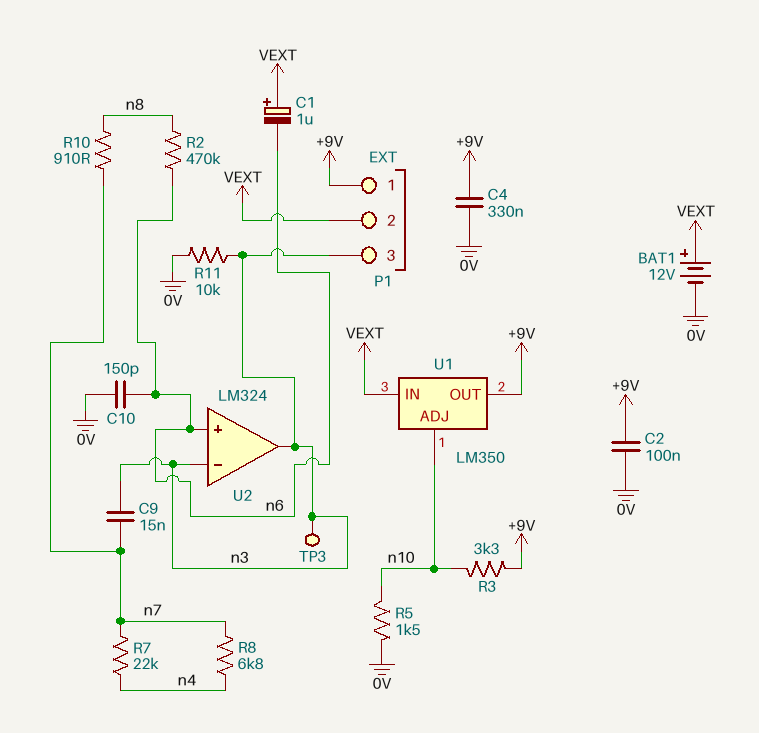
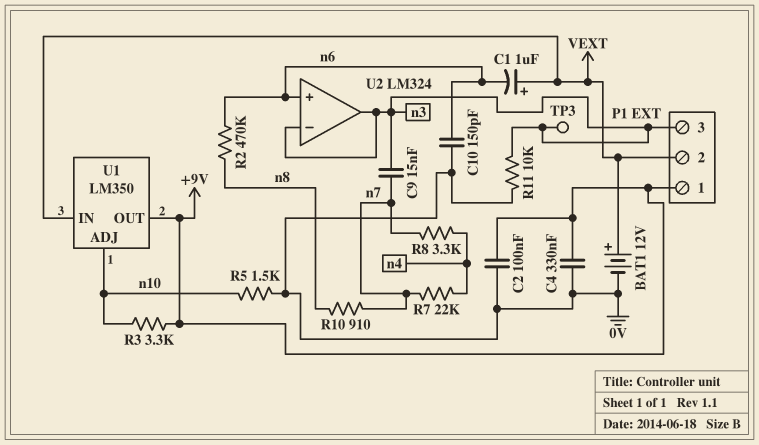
R8: 6.8k (n4, n7) -> 3.3k (n4, n7)

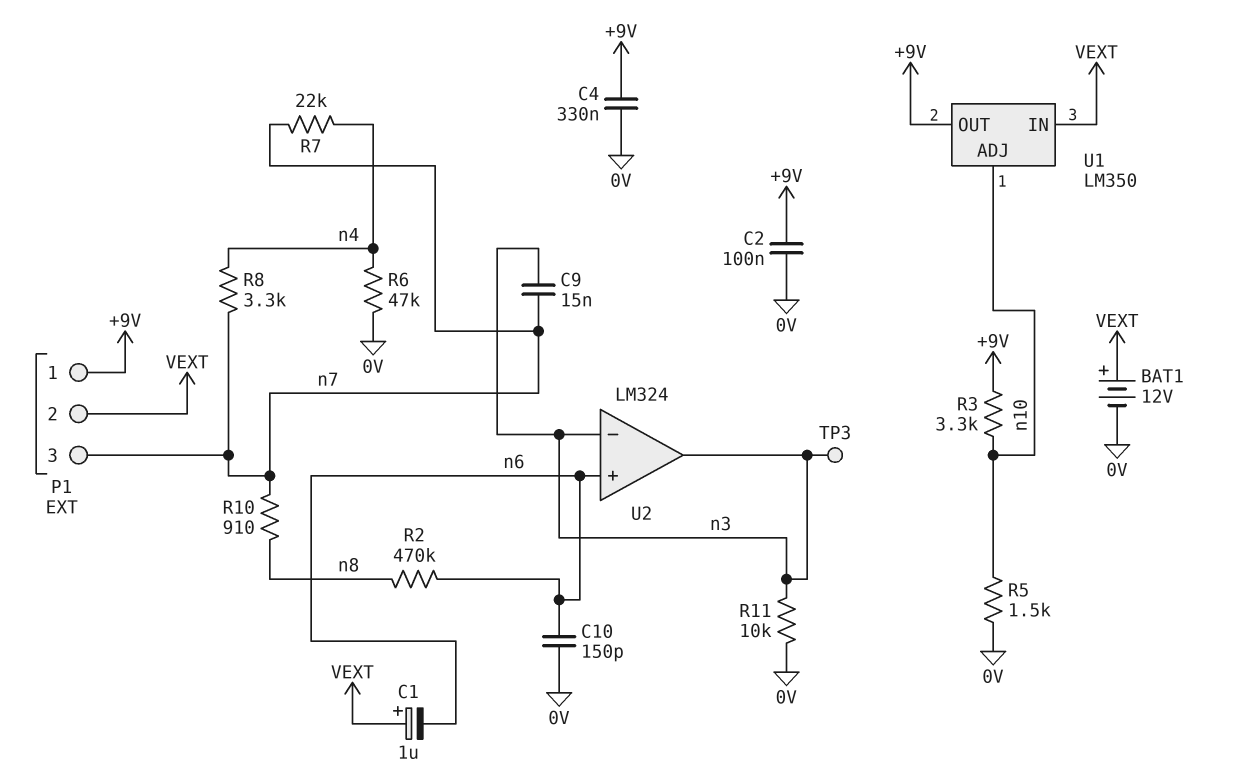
P1 pin 3: n3 -> n7
R6: none -> 47k (0V, n4)

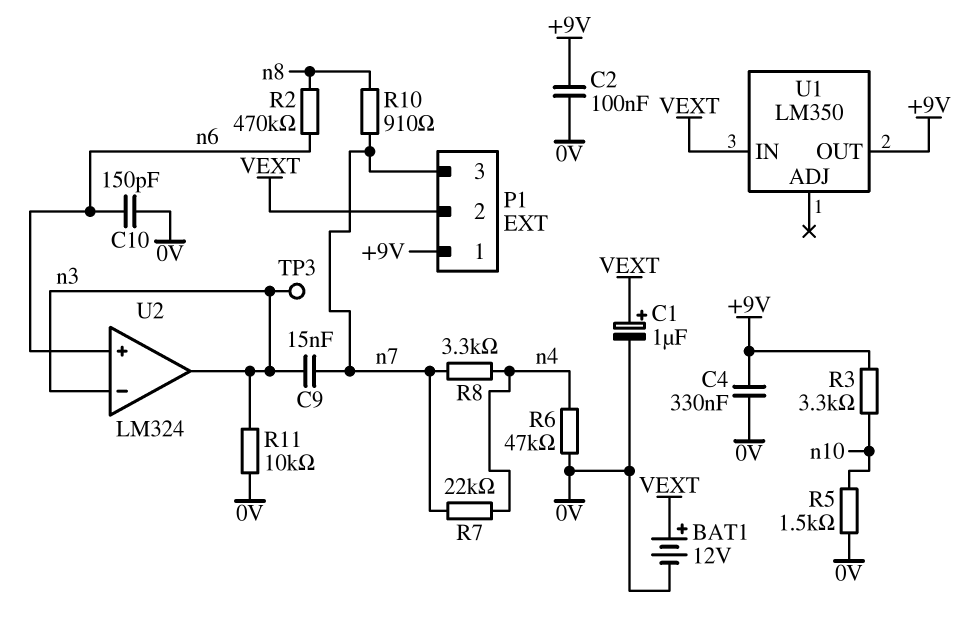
C1: 1uF (plus VEXT, minus n6) -> 1uF (plus VEXT, minus 0V)
U1 pin ADJ: n10 -> none

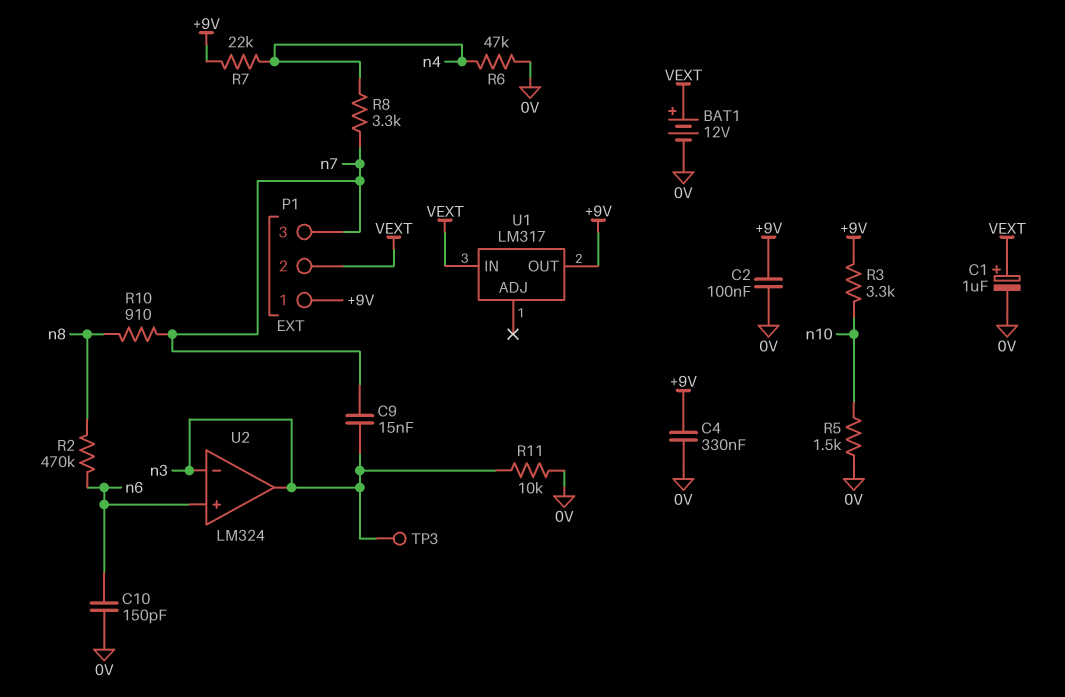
R7: 22k (n4, n7) -> 22k (+9V, n4)
U1: LM350 -> LM317

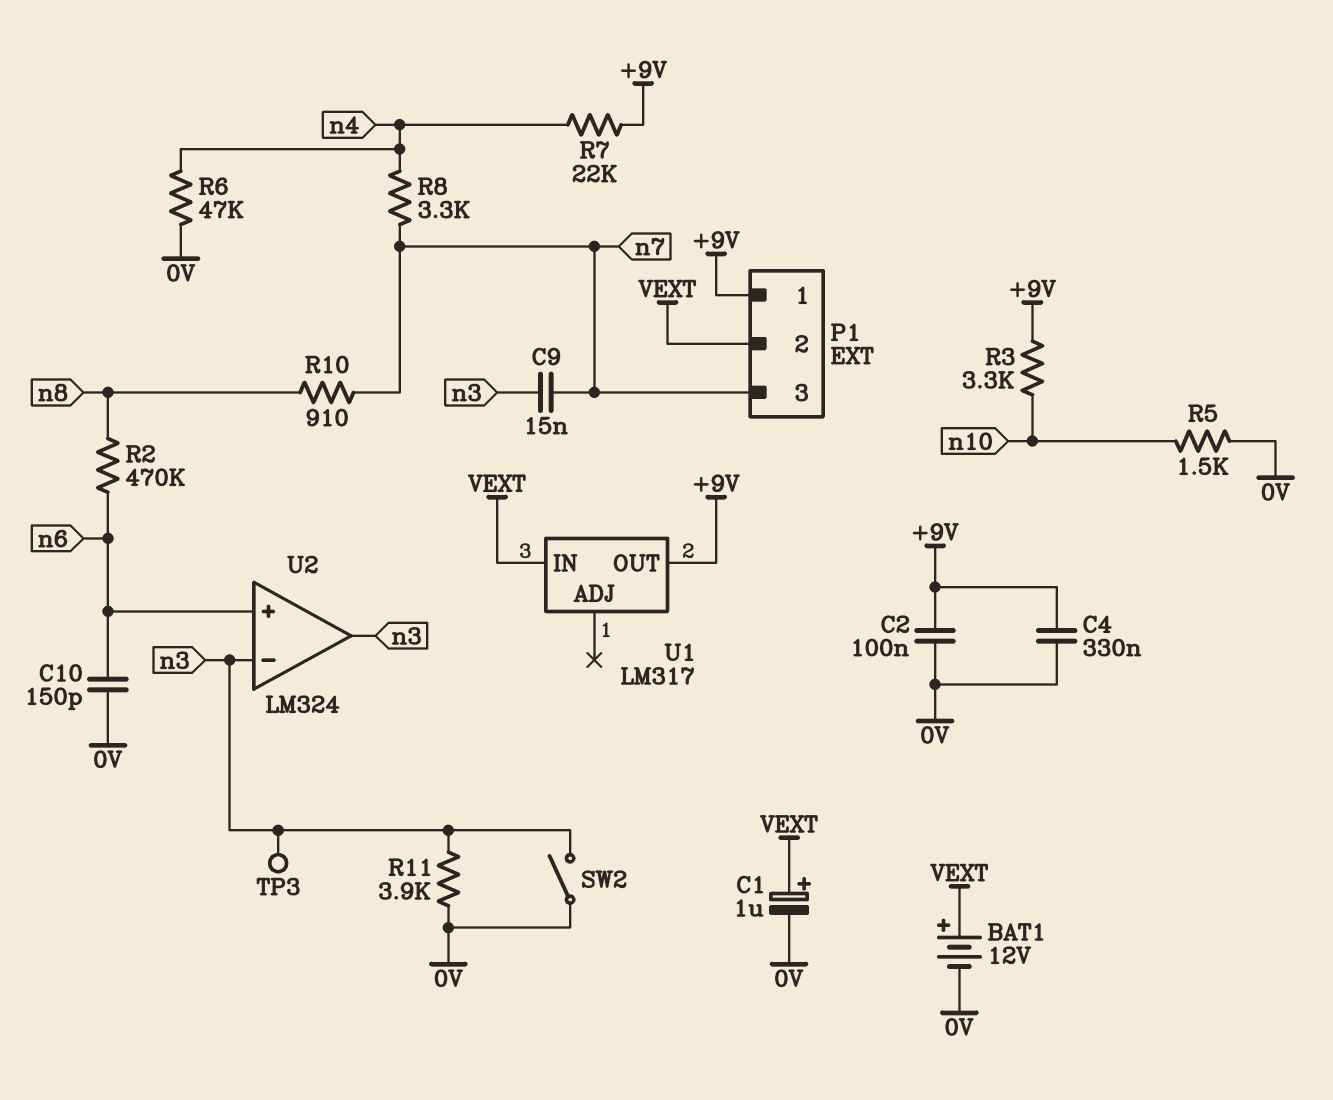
R11: 10k (0V, n3) -> 3.9k (0V, n3)
SW2: none -> switch (0V, n3)

